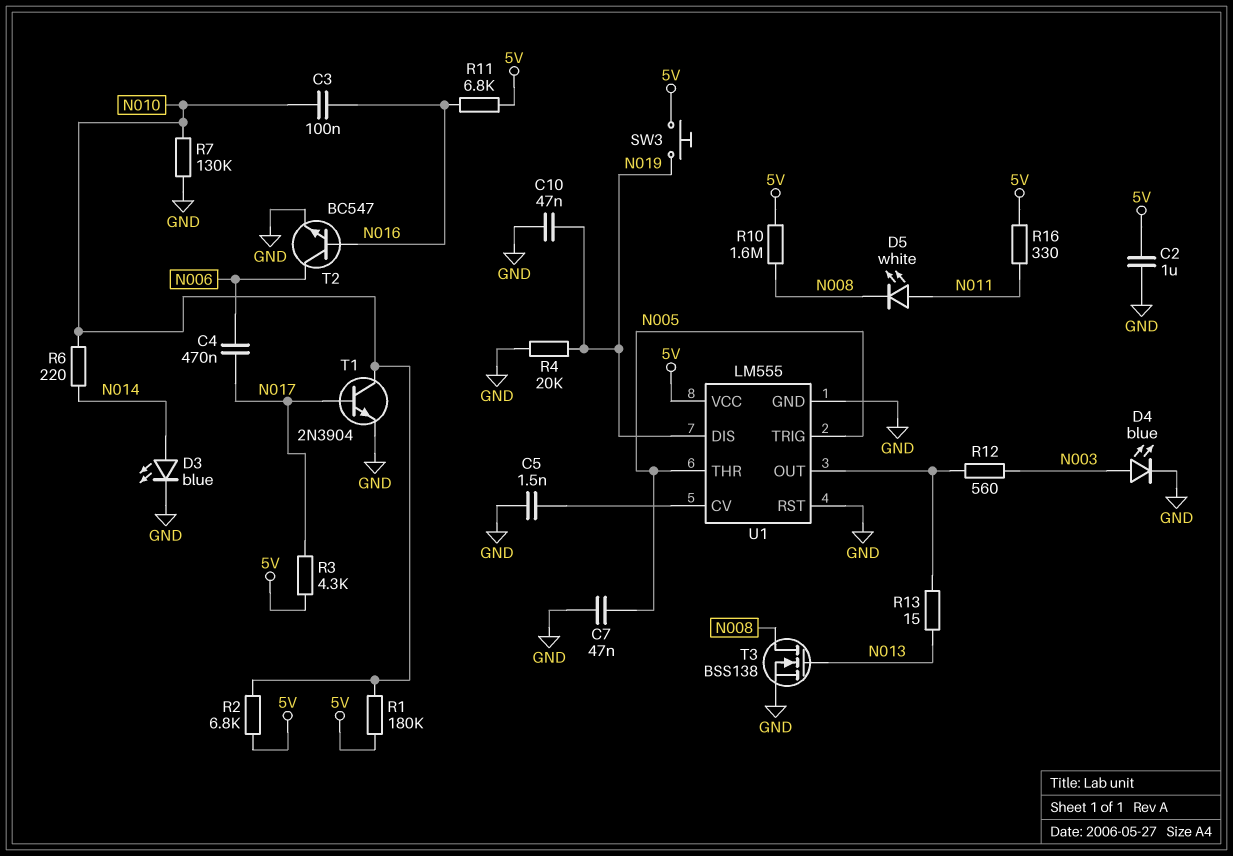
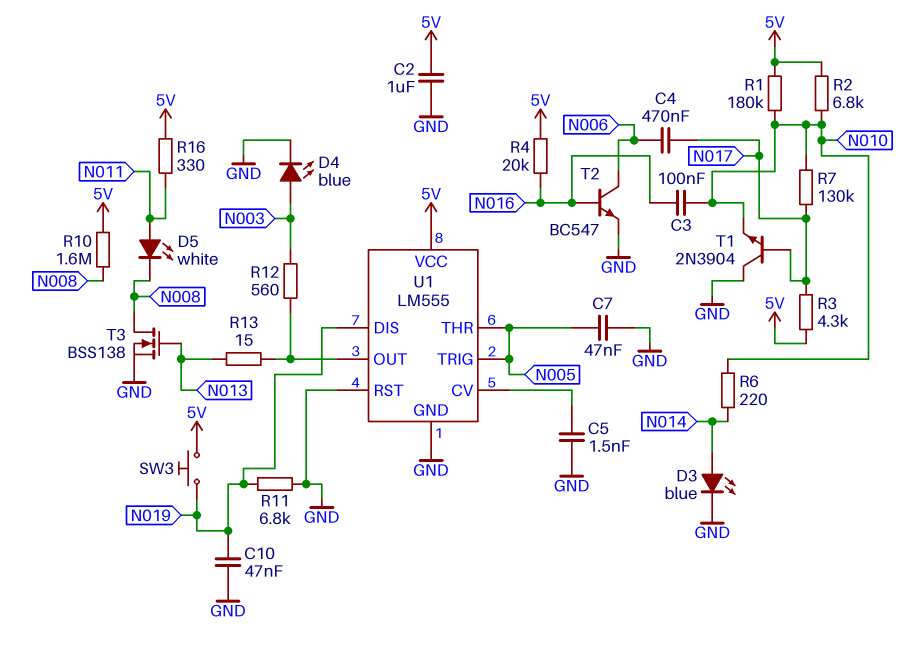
R4: 20k (GND, N019) -> 20k (5V, N016)
R7: 130k (GND, N010) -> 130k (N010, N017)
R11: 6.8k (5V, N016) -> 6.8k (GND, N019)
T1: NPN 2N3904 (B N017, C N010, E GND) -> NPN 2N3904 (B N017, C GND, E N010)

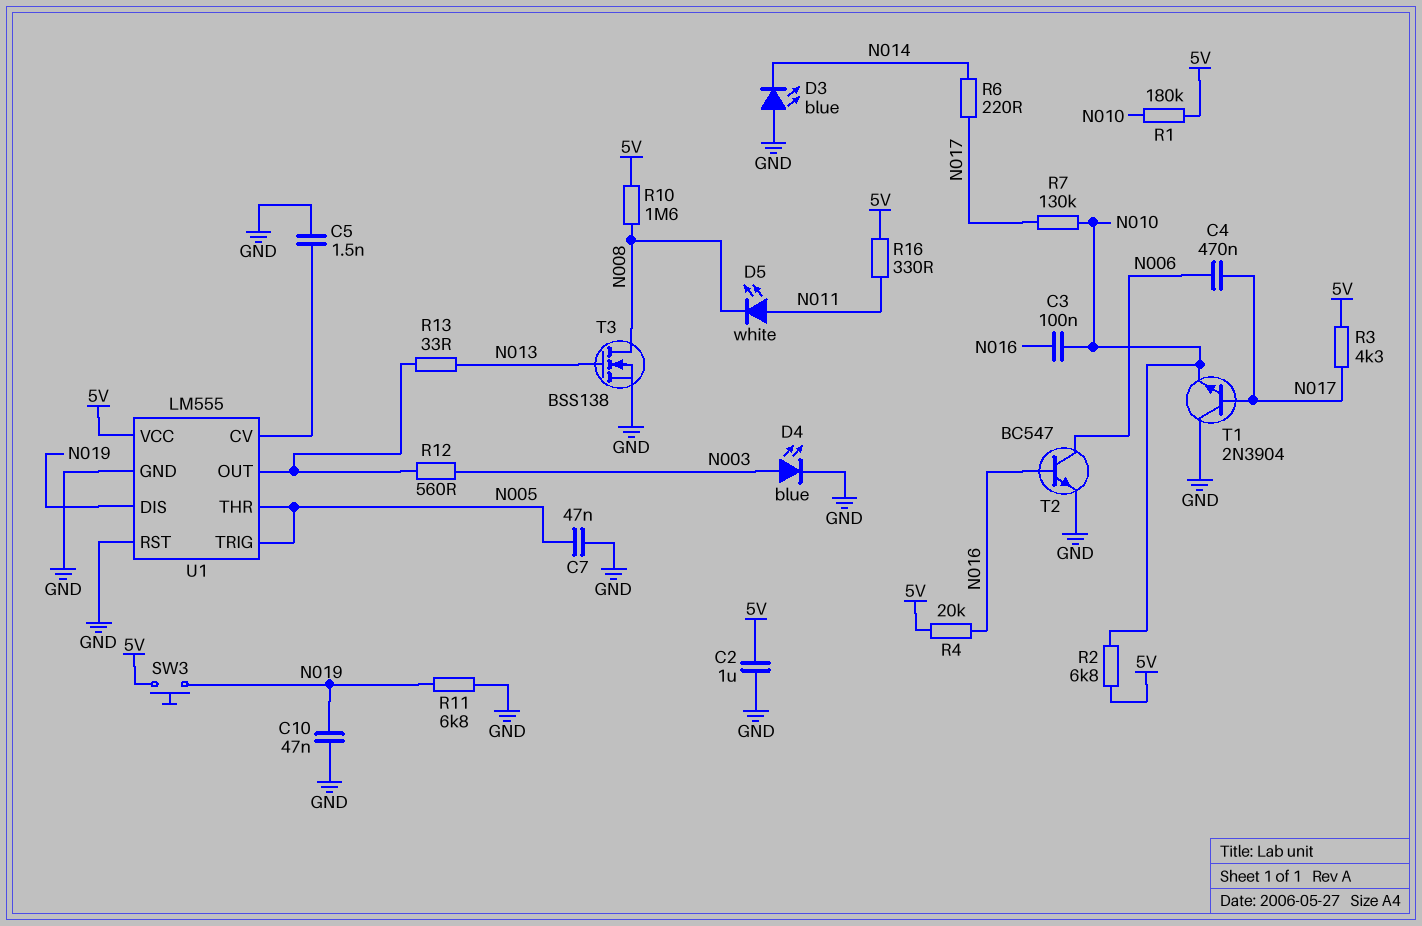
D3: LED blue (A N014, K GND) -> LED blue (A GND, K N014)
R6: 220 (N010, N014) -> 220 (N014, N017)
R13: 15 (N013, U1/OUT) -> 33 (N013, U1/OUT)

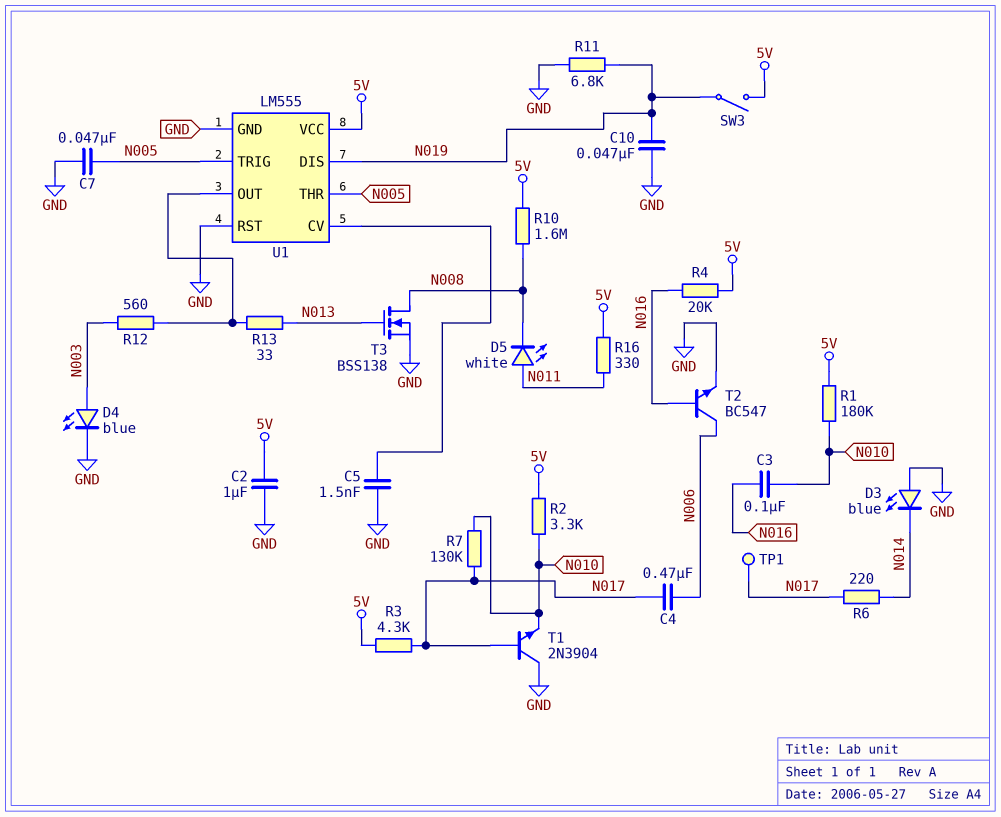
R2: 6.8k (5V, N010) -> 3.3k (5V, N010)
SW3: button (5V, N019) -> switch (5V, N019)
TP1: none -> test point (N017)

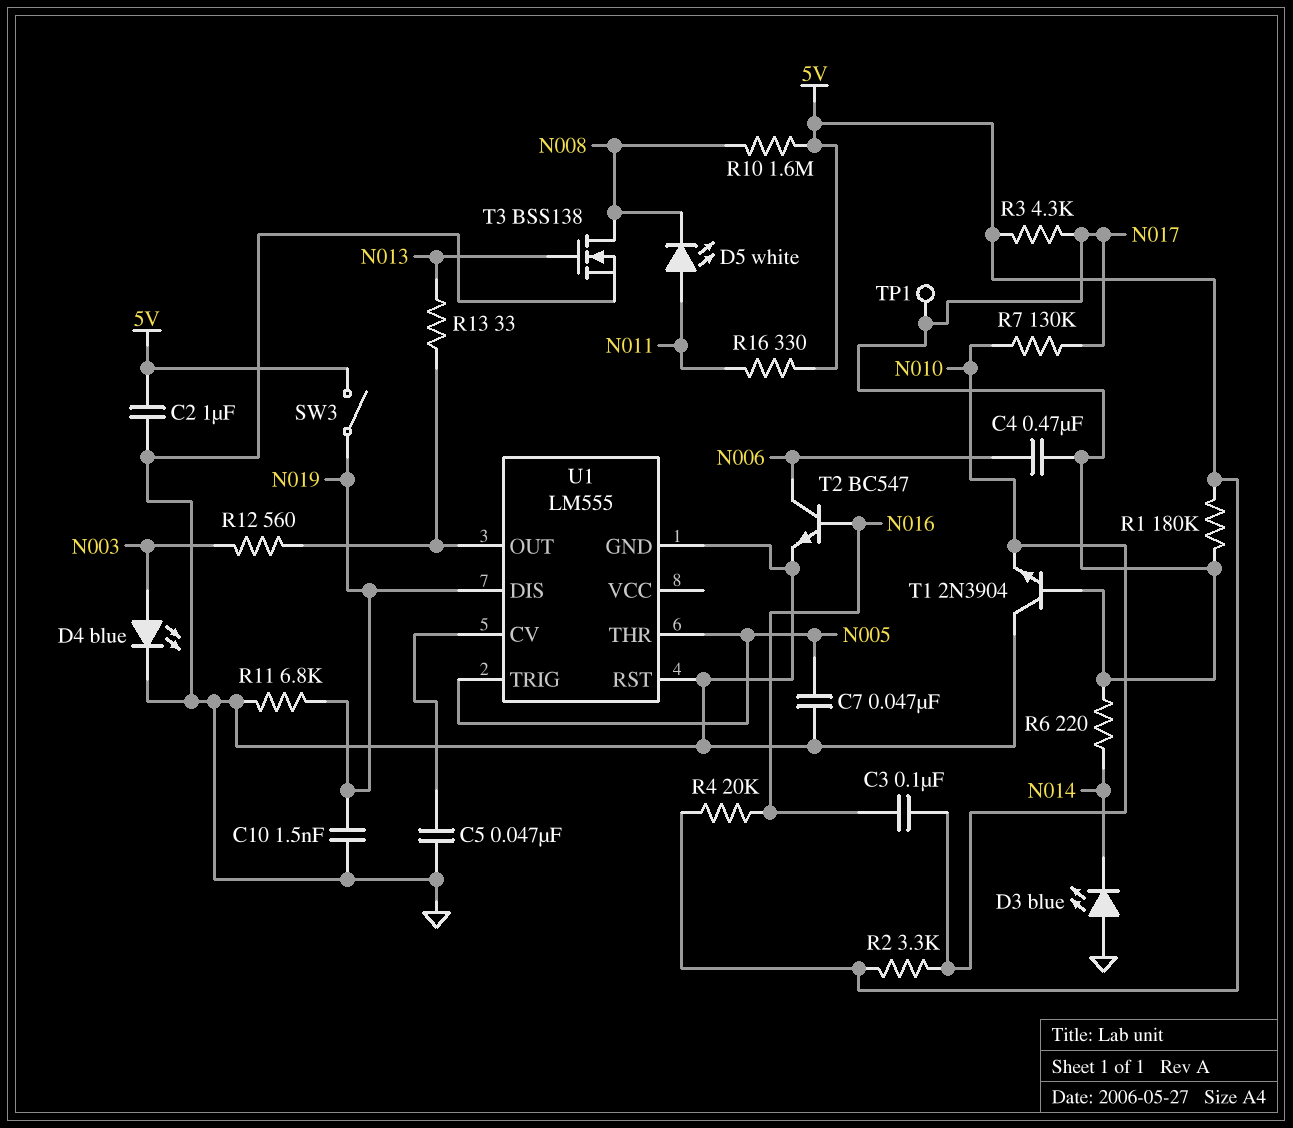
C5: 1.5nF (GND, U1/CV) -> 47nF (GND, U1/CV)
C10: 47nF (GND, N019) -> 1.5nF (GND, N019)
R1: 180k (5V, N010) -> 180k (5V, N017)
U1 pin VCC: 5V -> none

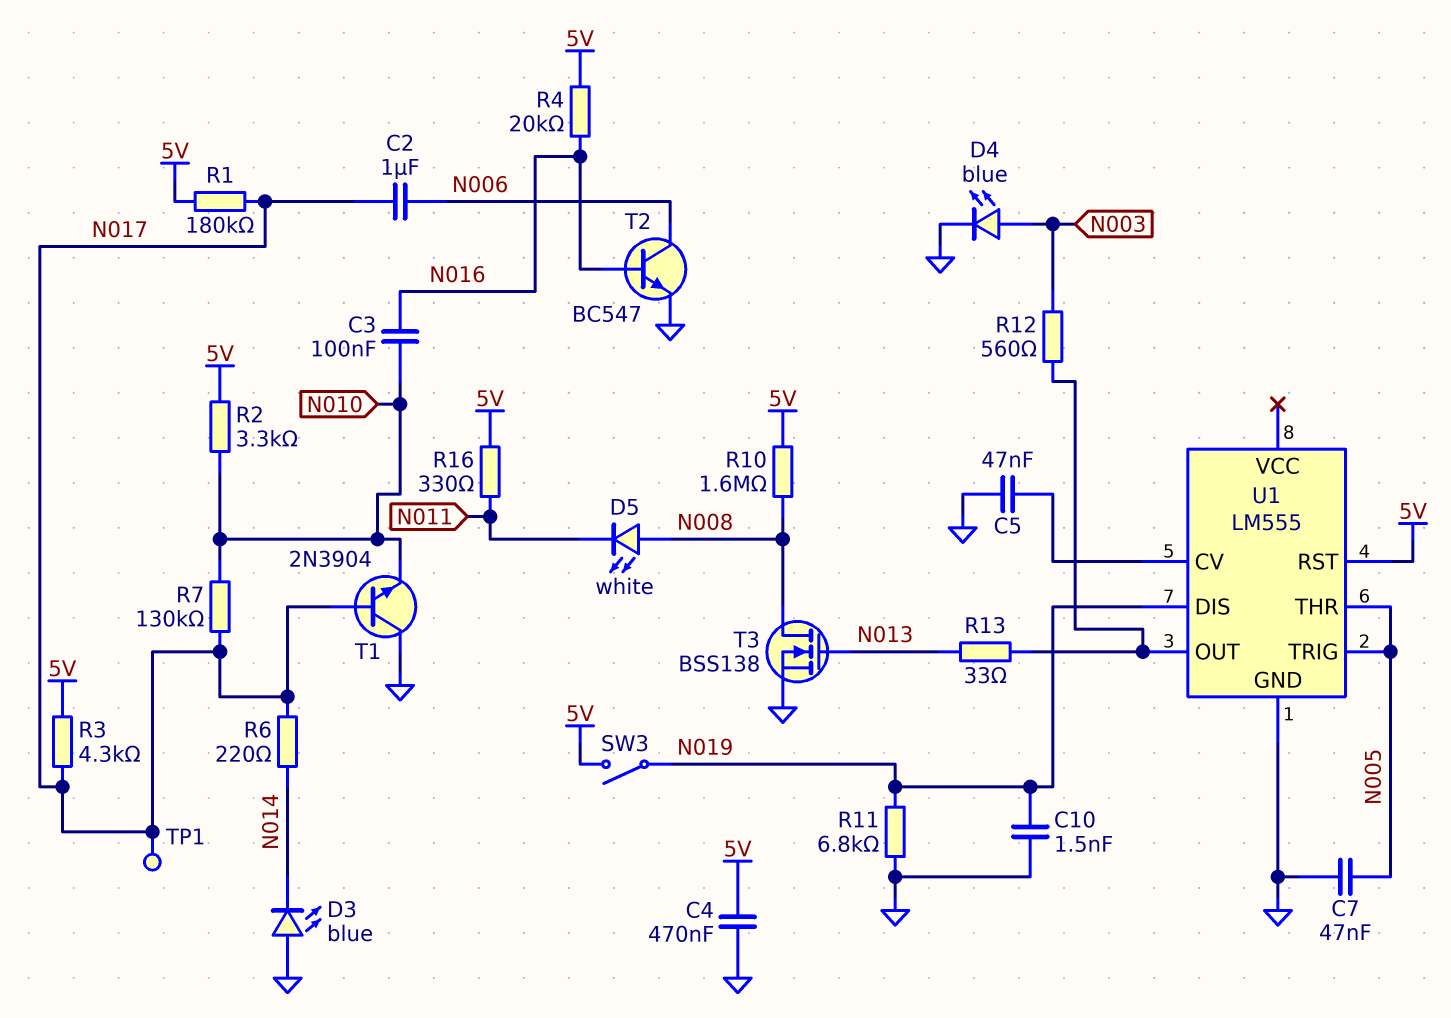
C2: 1uF (5V, GND) -> 1uF (N006, N017)
C4: 470nF (N006, N017) -> 470nF (5V, GND)
D5: LED white (A N011, K N008) -> LED white (A N008, K N011)
U1 pin RST: GND -> 5V

